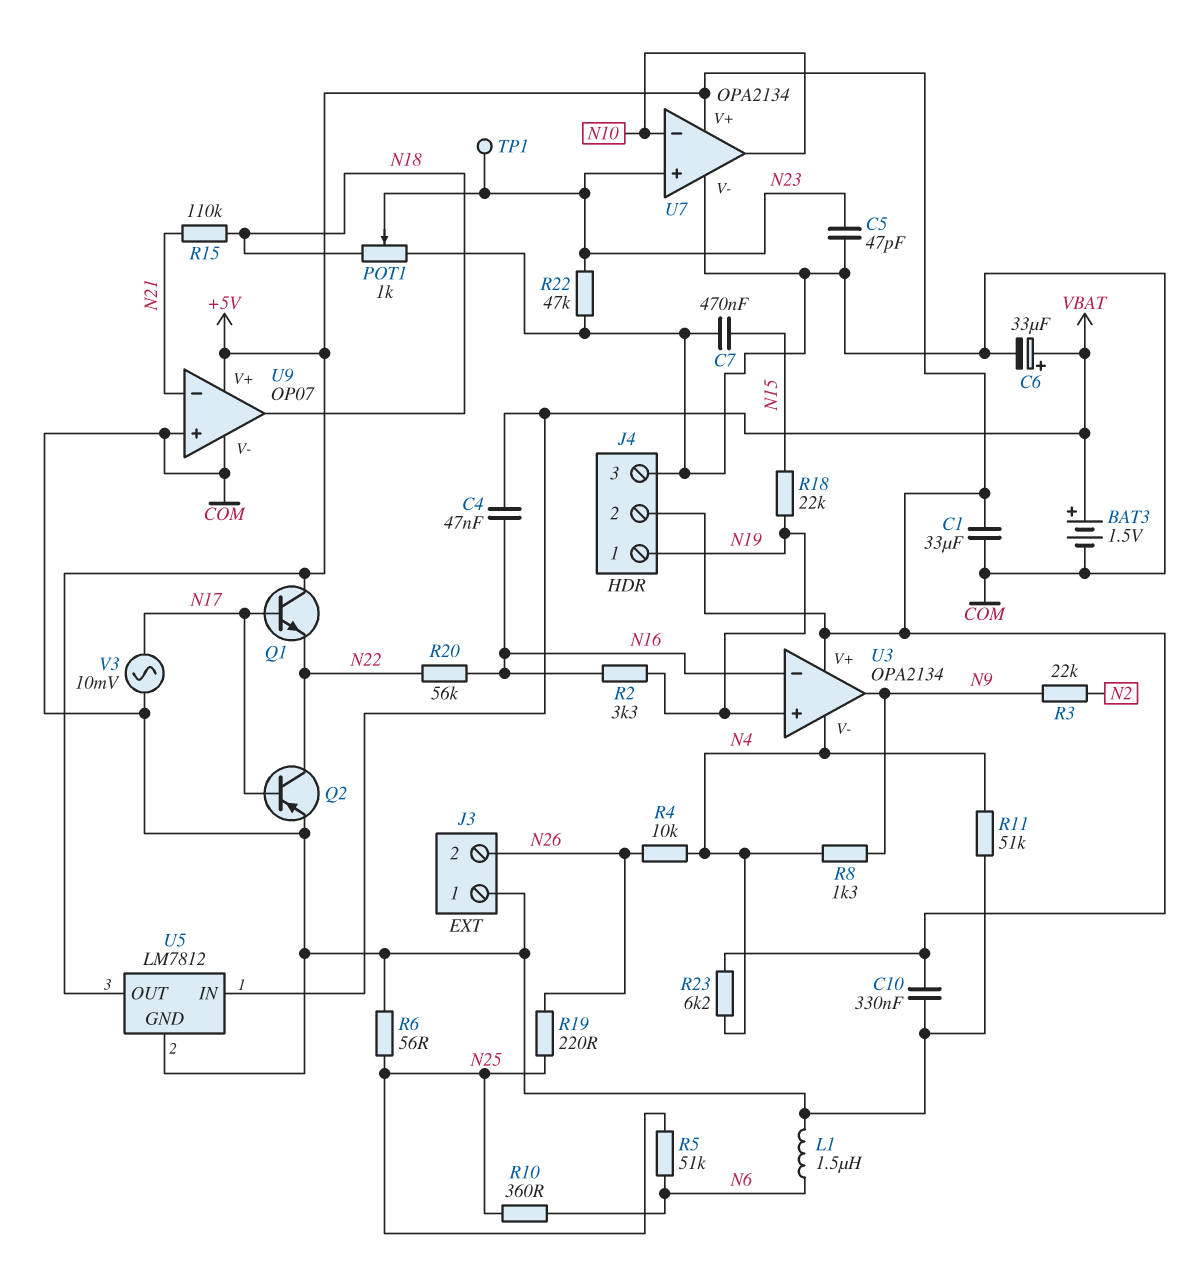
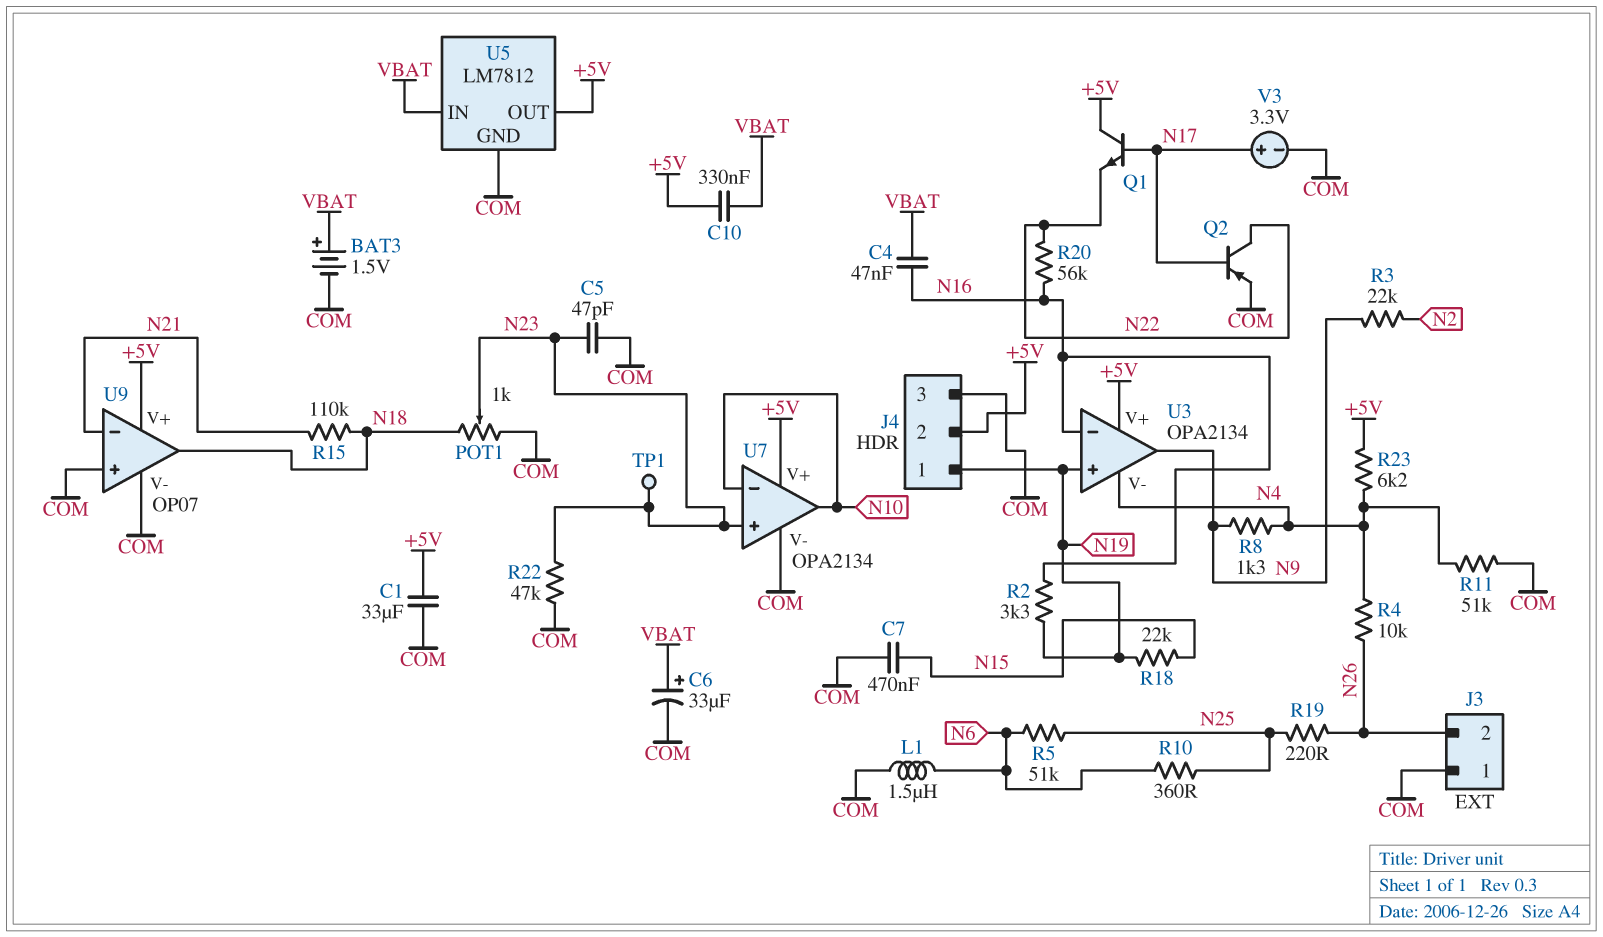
C10: 330nF (+5V, COM) -> 330nF (+5V, VBAT)
R6: 56 (COM, N25) -> none
V3: AC 10mV (COM, N17) -> 3.3V (plus N17, minus COM)

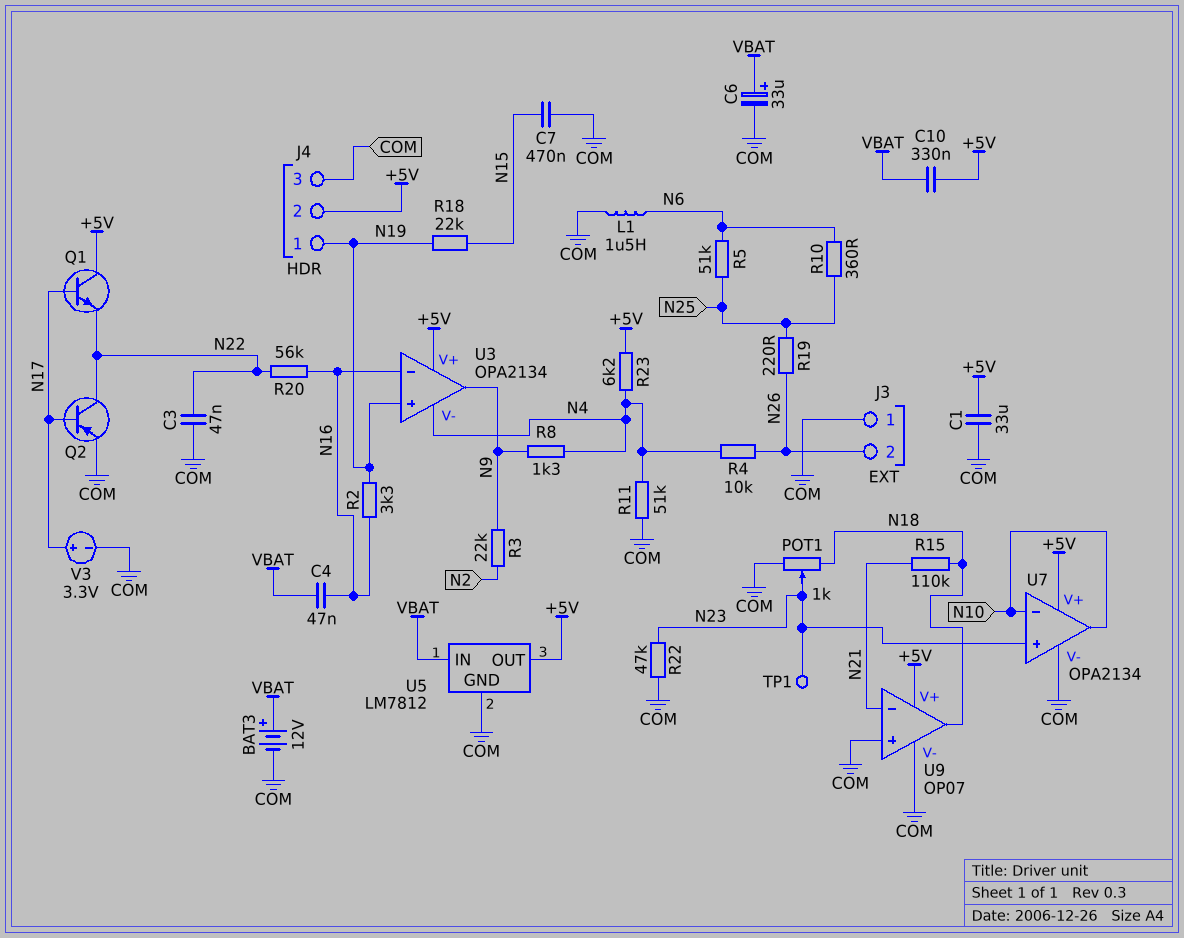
BAT3: 1.5V (plus VBAT, minus COM) -> 12V (plus VBAT, minus COM)
C3: none -> 47nF (COM, N22)
C5: 47pF (COM, N23) -> none

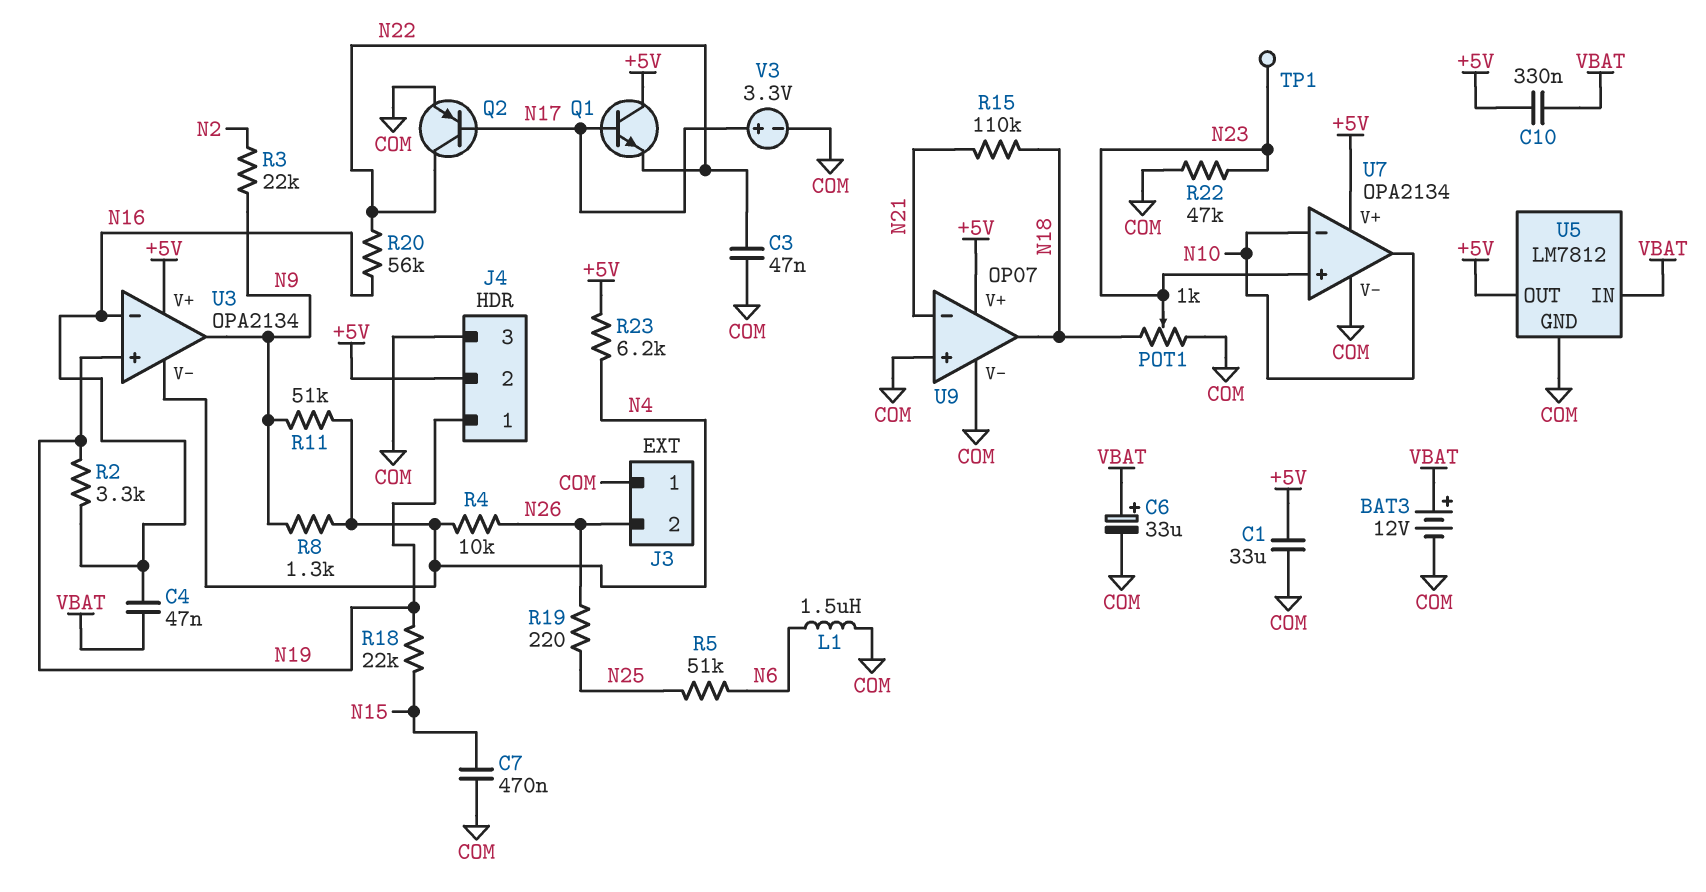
R10: 360 (N6, N25) -> none
R11: 51k (COM, N4) -> 51k (N4, N9)

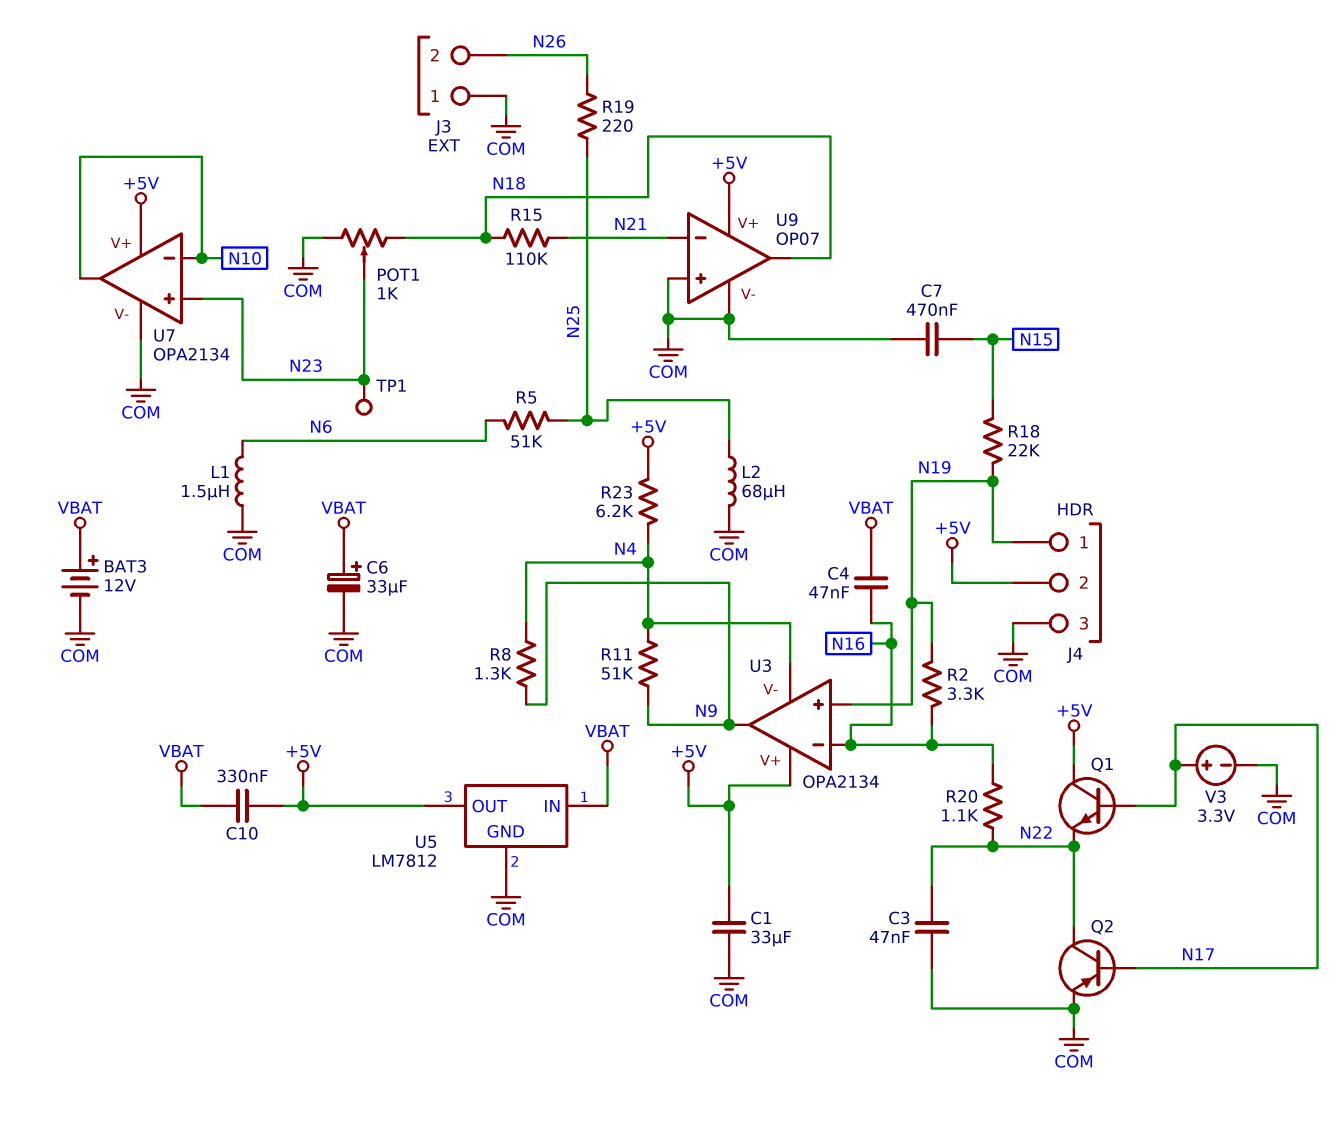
L2: none -> 68uH (COM, N25)
R3: 22k (N2, N9) -> none
R4: 10k (N4, N26) -> none
R20: 56k (N16, N22) -> 1.1k (N16, N22)
R22: 47k (COM, N23) -> none

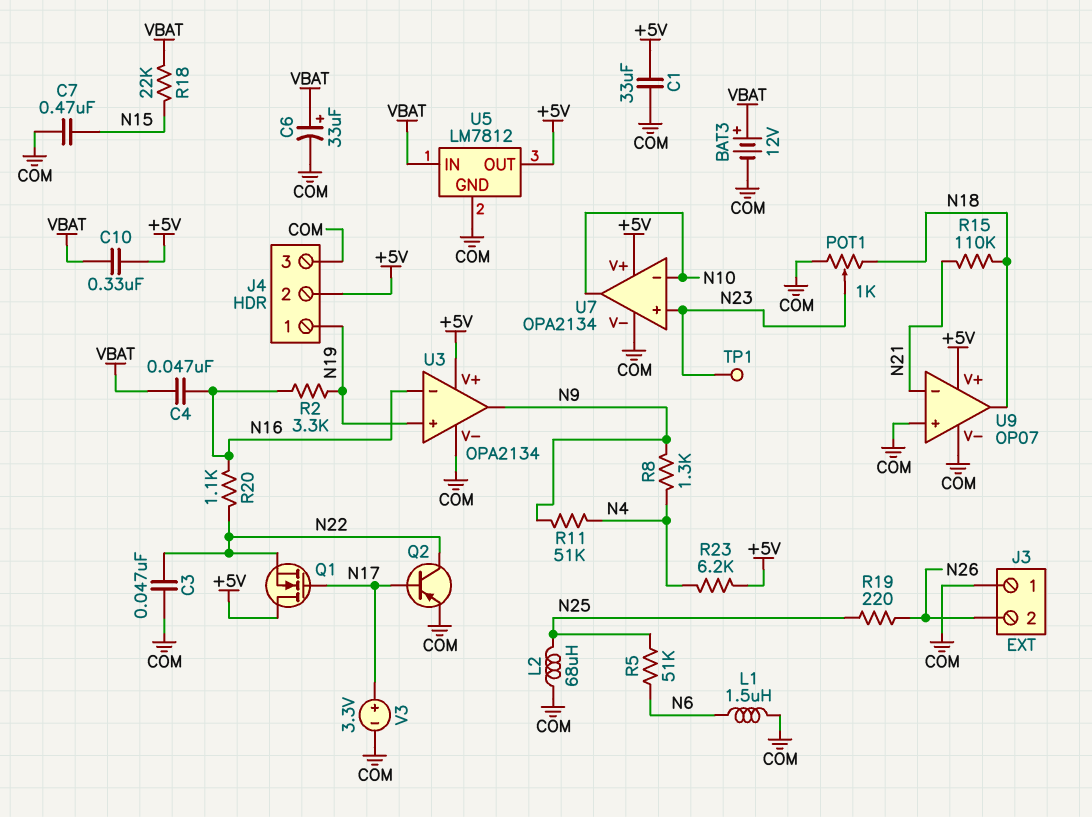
Q1: NPN (B N17, C +5V, E N22) -> NMOS (G N17, D +5V, S N22)
R18: 22k (N15, N19) -> 22k (N15, VBAT)
U3 pin V-: N4 -> COM

